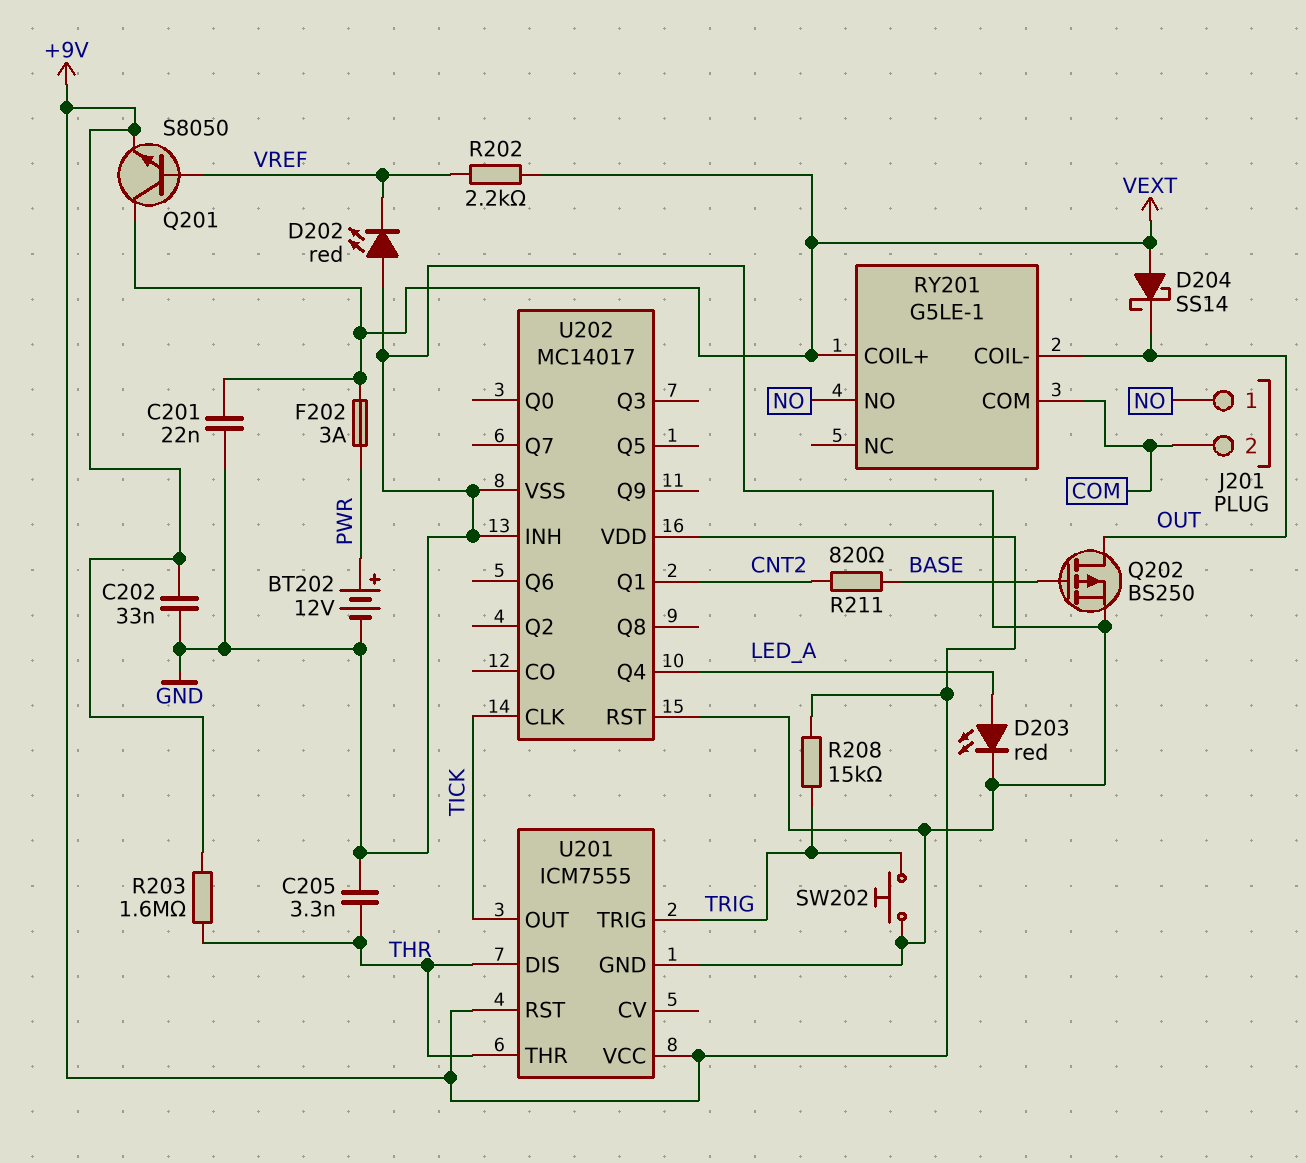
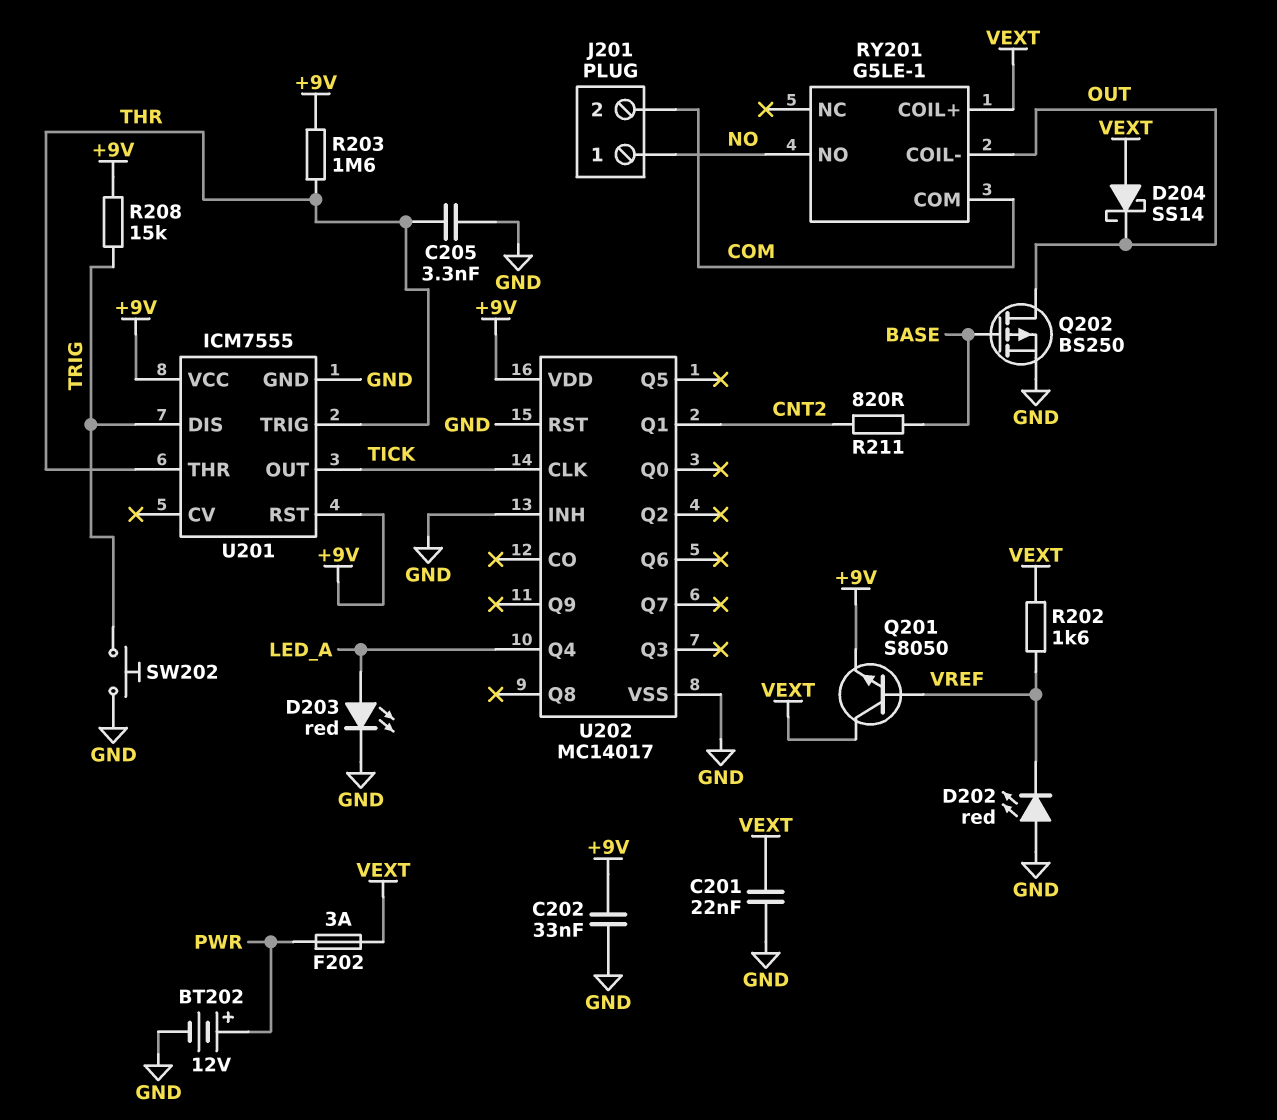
R202: 2.2k (VEXT, VREF) -> 1.6k (VEXT, VREF)
U201 pin DIS: THR -> TRIG
U201 pin TRIG: TRIG -> THR

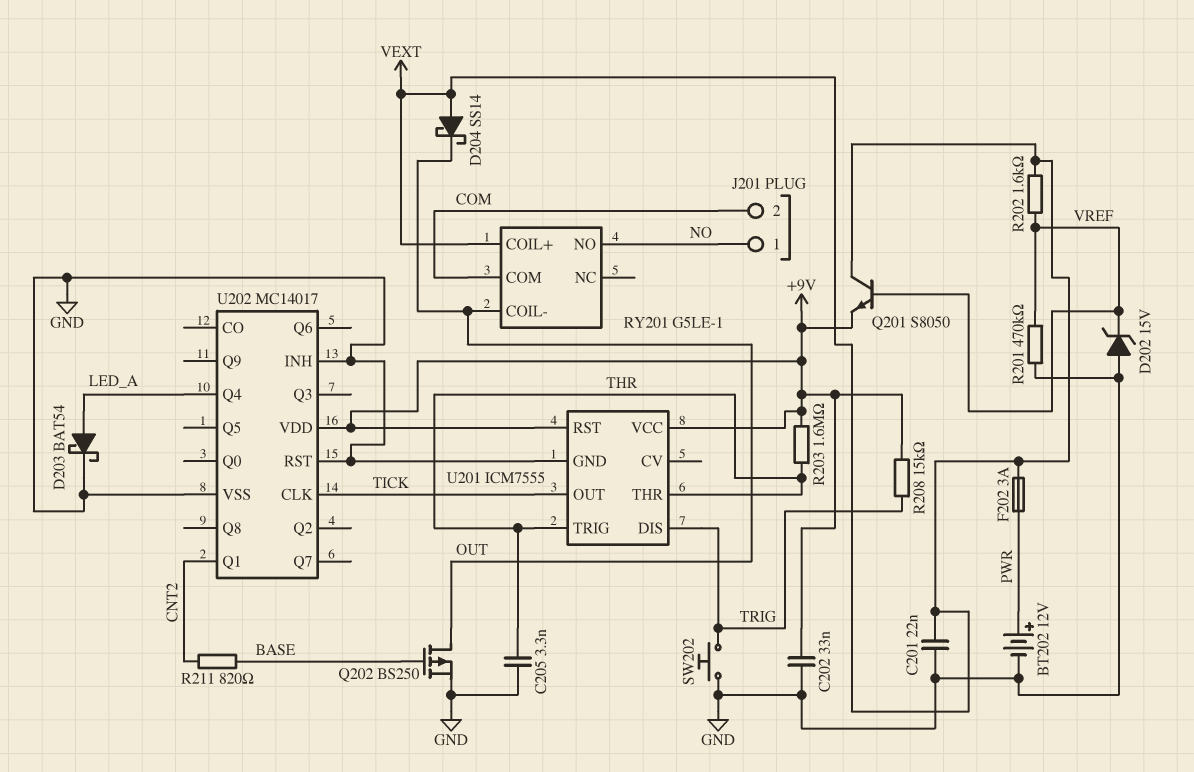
D202: LED red (A GND, K VREF) -> zener 15V (A GND, K VREF)
D203: LED red (A LED_A, K GND) -> schottky BAT54 (A LED_A, K GND)
R201: none -> 470k (GND, VREF)

